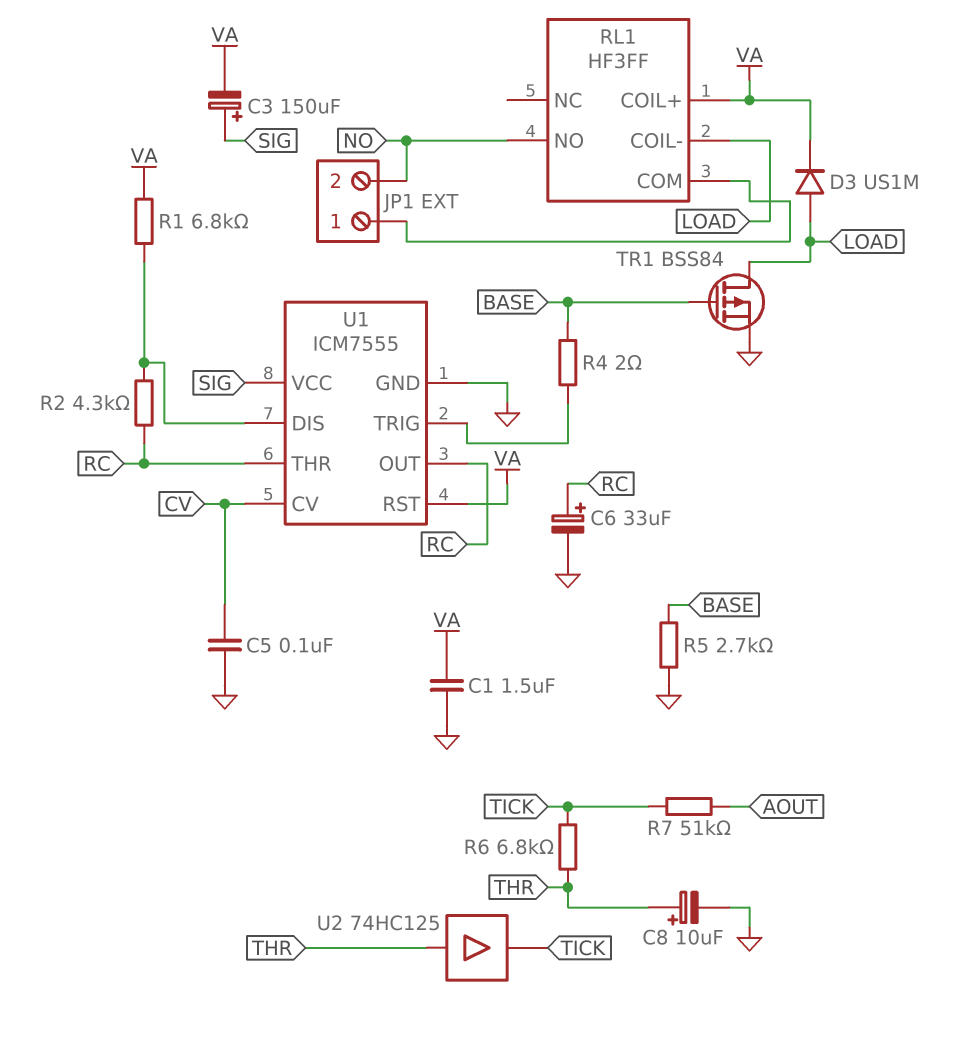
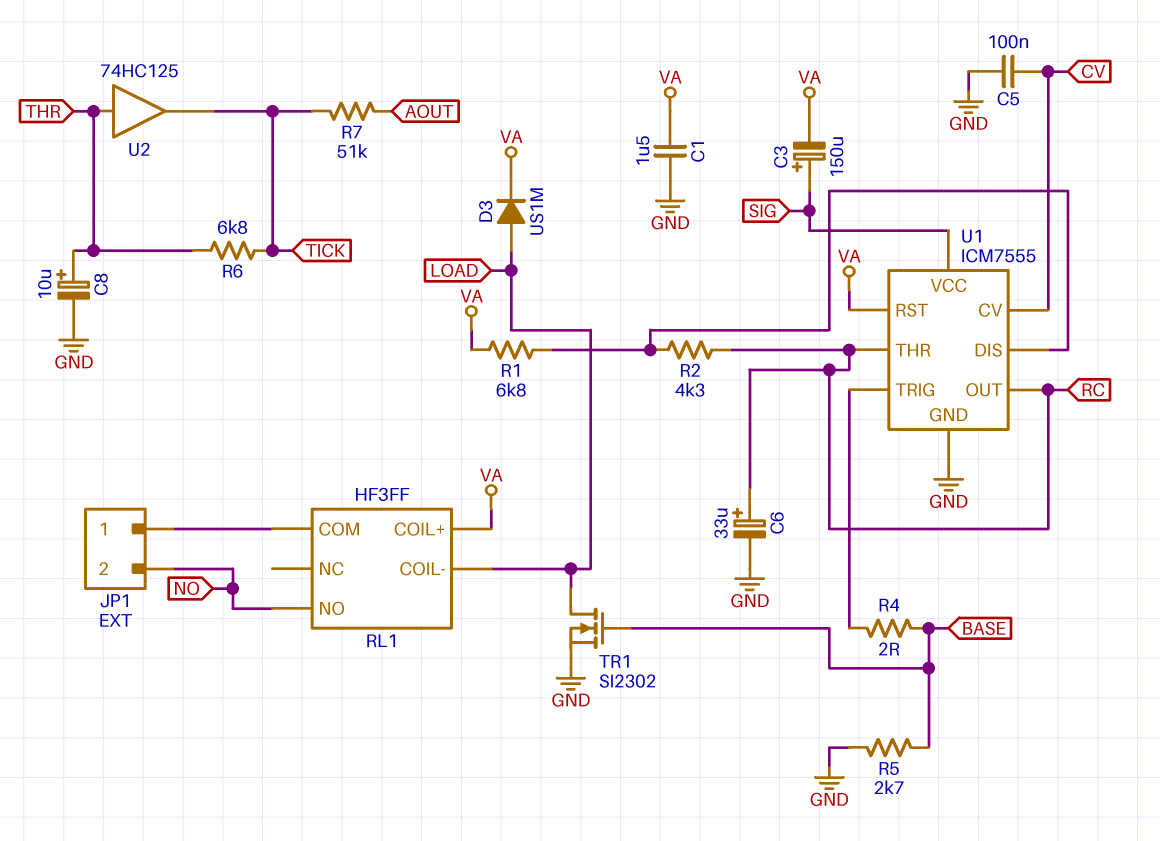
TR1: PMOS BSS84 (G BASE, D LOAD, S GND) -> NMOS SI2302 (G BASE, D LOAD, S GND)

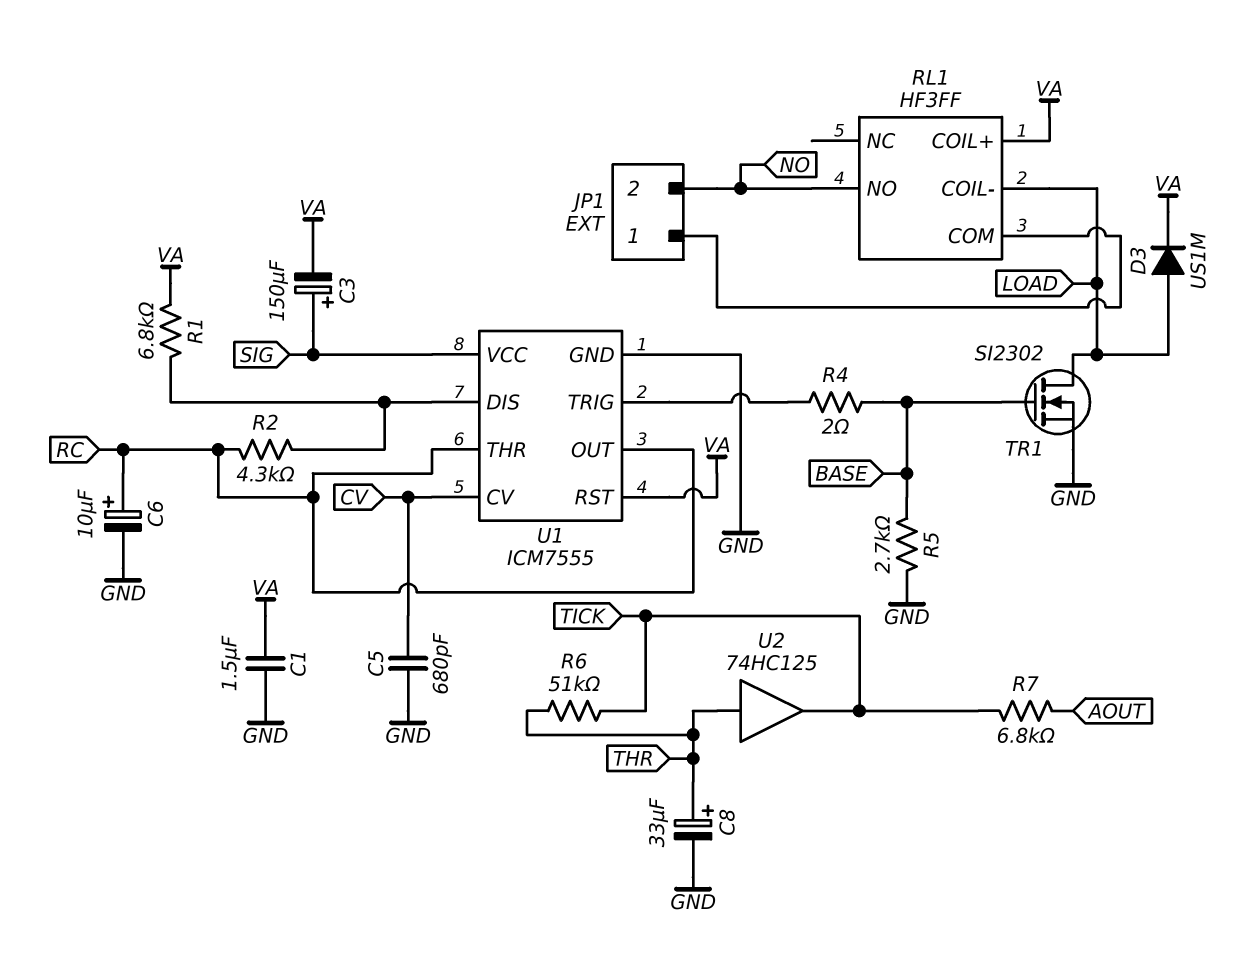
C5: 100nF (CV, GND) -> 680pF (CV, GND)
C6: 33uF (plus RC, minus GND) -> 10uF (plus RC, minus GND)
C8: 10uF (plus THR, minus GND) -> 33uF (plus THR, minus GND)
R6: 6.8k (THR, TICK) -> 51k (THR, TICK)
R7: 51k (AOUT, TICK) -> 6.8k (AOUT, TICK)

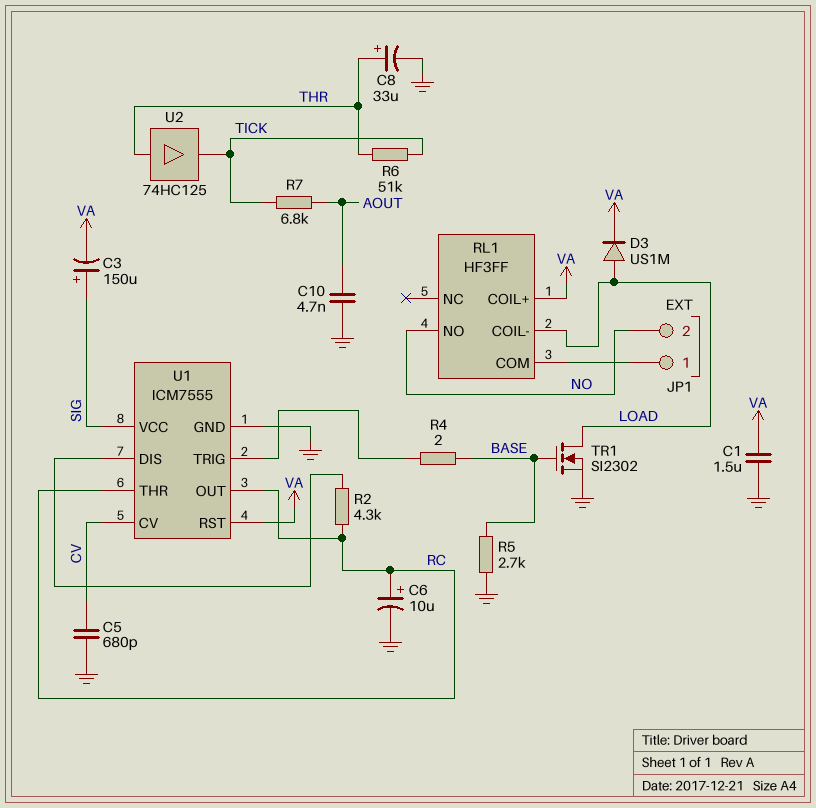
C10: none -> 4.7nF (AOUT, GND)
R1: 6.8k (U1/DIS, VA) -> none

